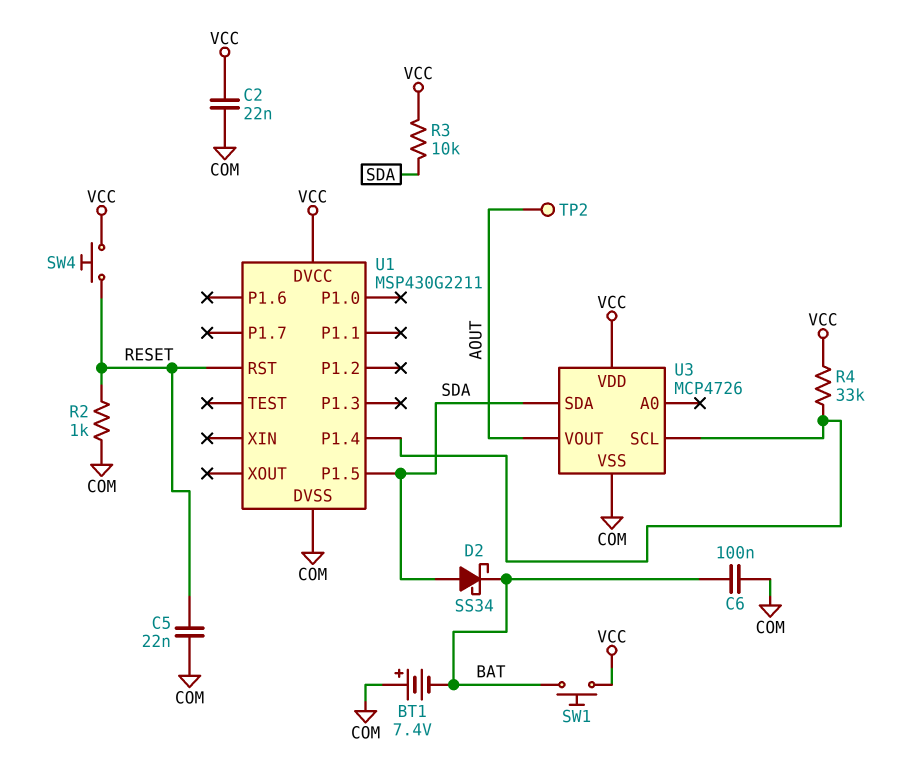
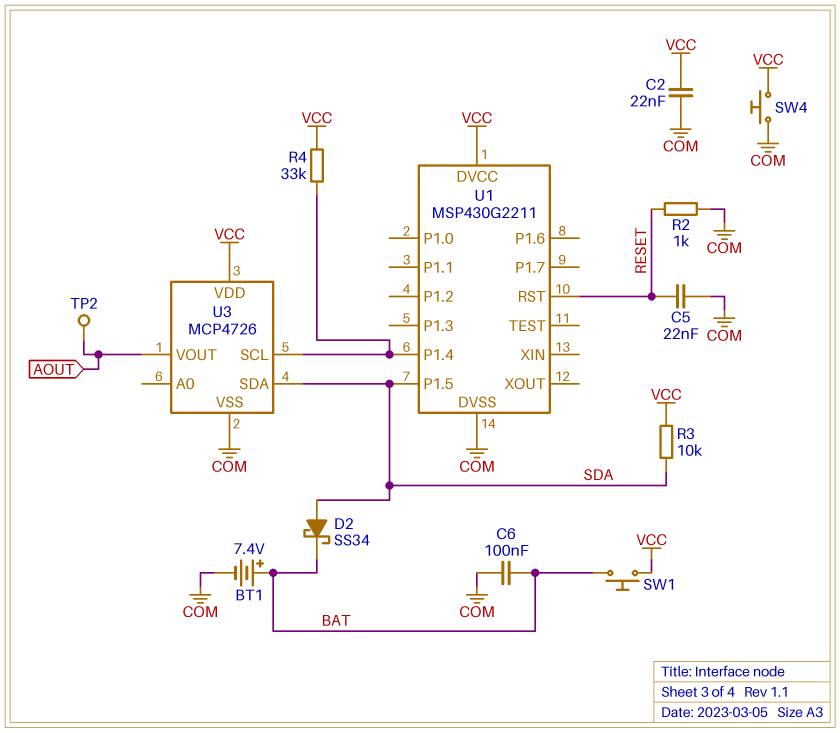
BT1: 7.4V (plus COM, minus BAT) -> 7.4V (plus BAT, minus COM)
SW4: button (RESET, VCC) -> button (COM, VCC)

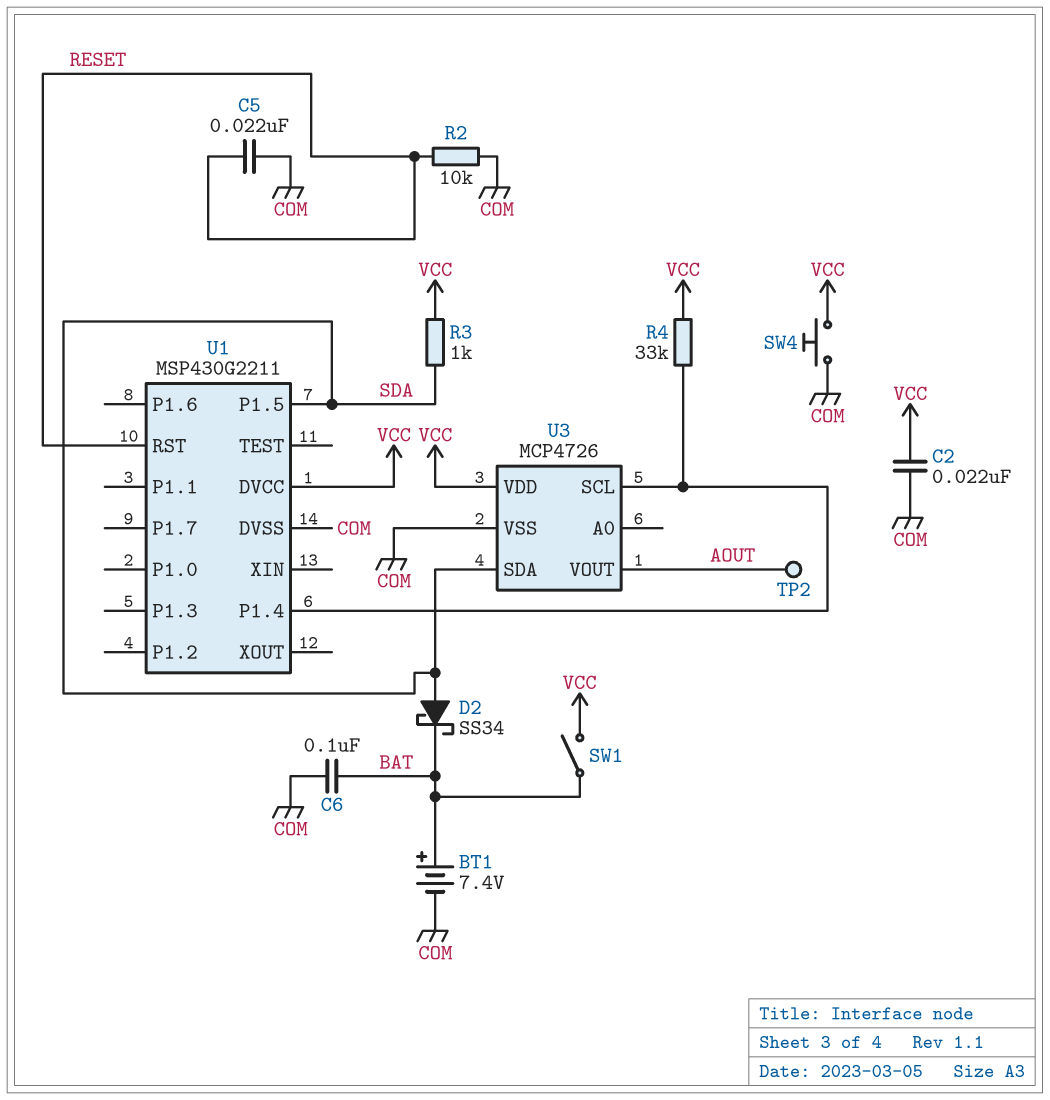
R2: 1k (COM, RESET) -> 10k (COM, RESET)
R3: 10k (SDA, VCC) -> 1k (SDA, VCC)
SW1: button (BAT, VCC) -> switch (BAT, VCC)

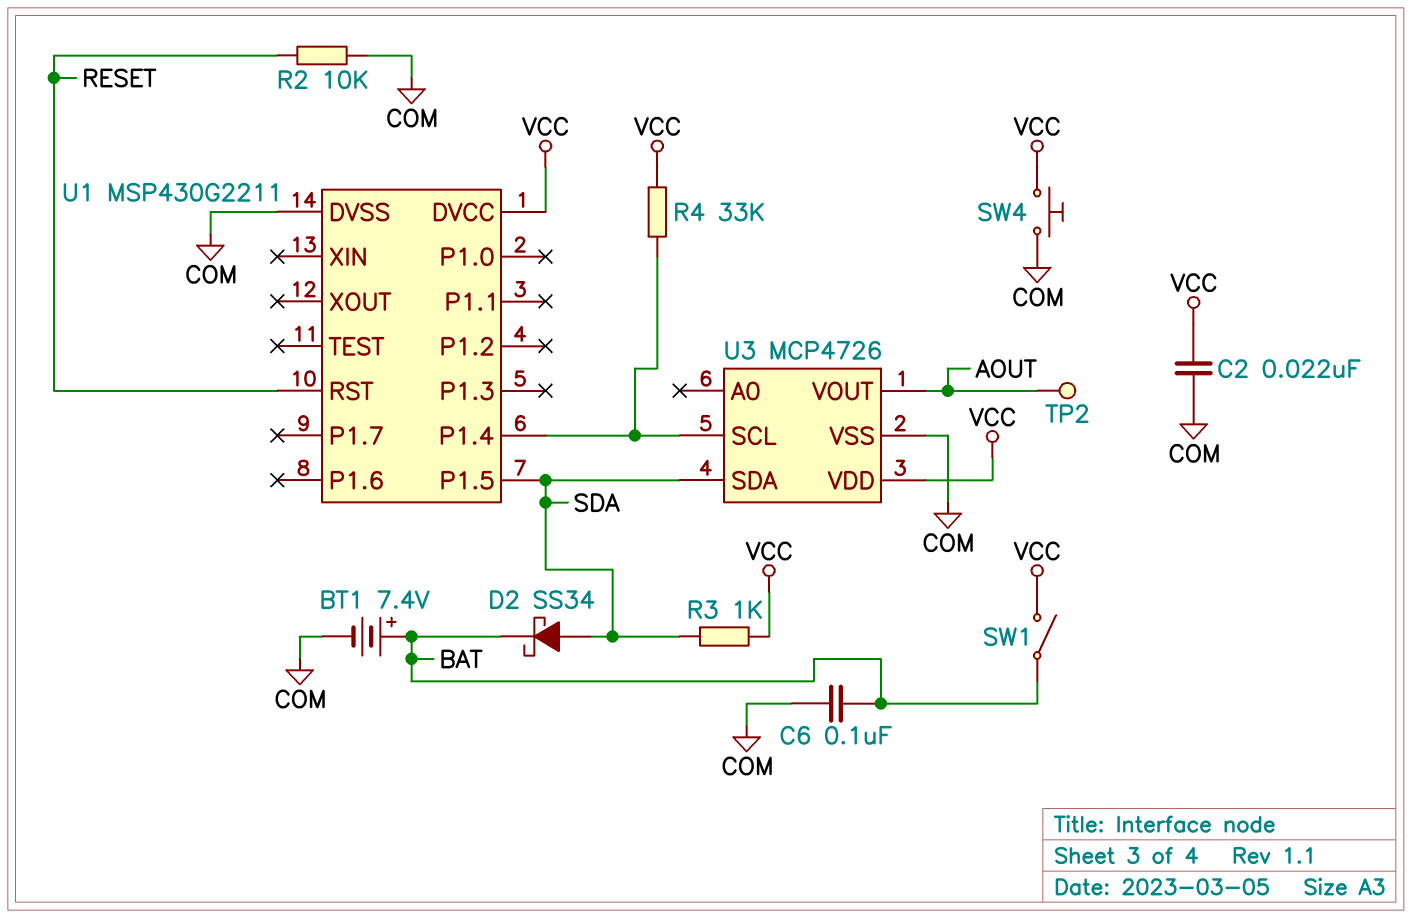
C5: 22nF (COM, RESET) -> none

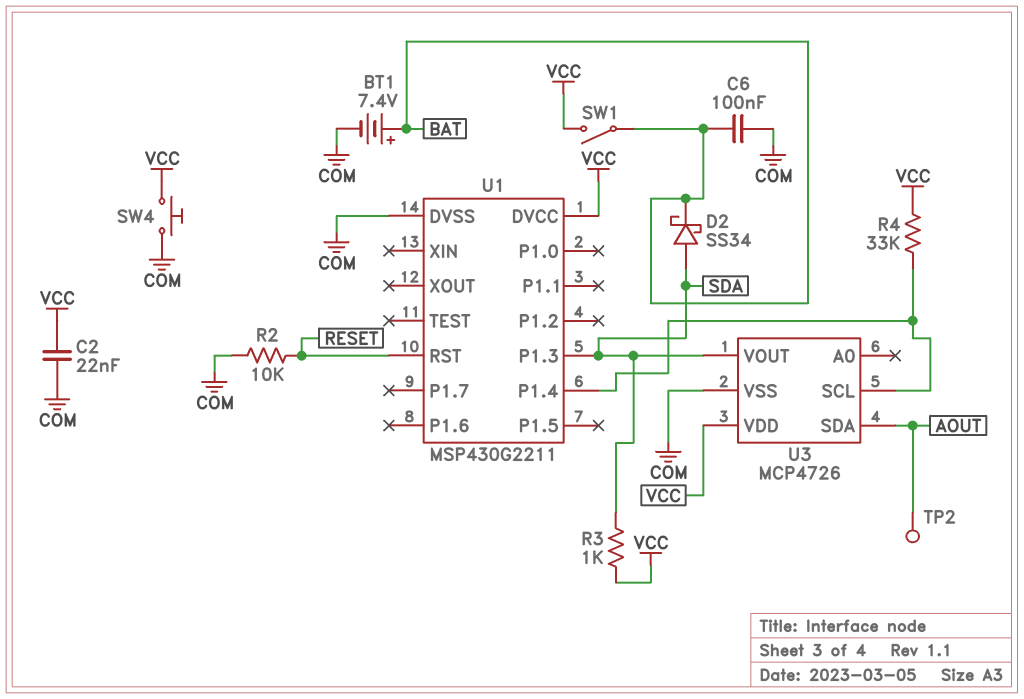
U1 pin P1.3: none -> SDA
U1 pin P1.5: SDA -> none
U3 pin SDA: SDA -> AOUT
U3 pin VOUT: AOUT -> SDA

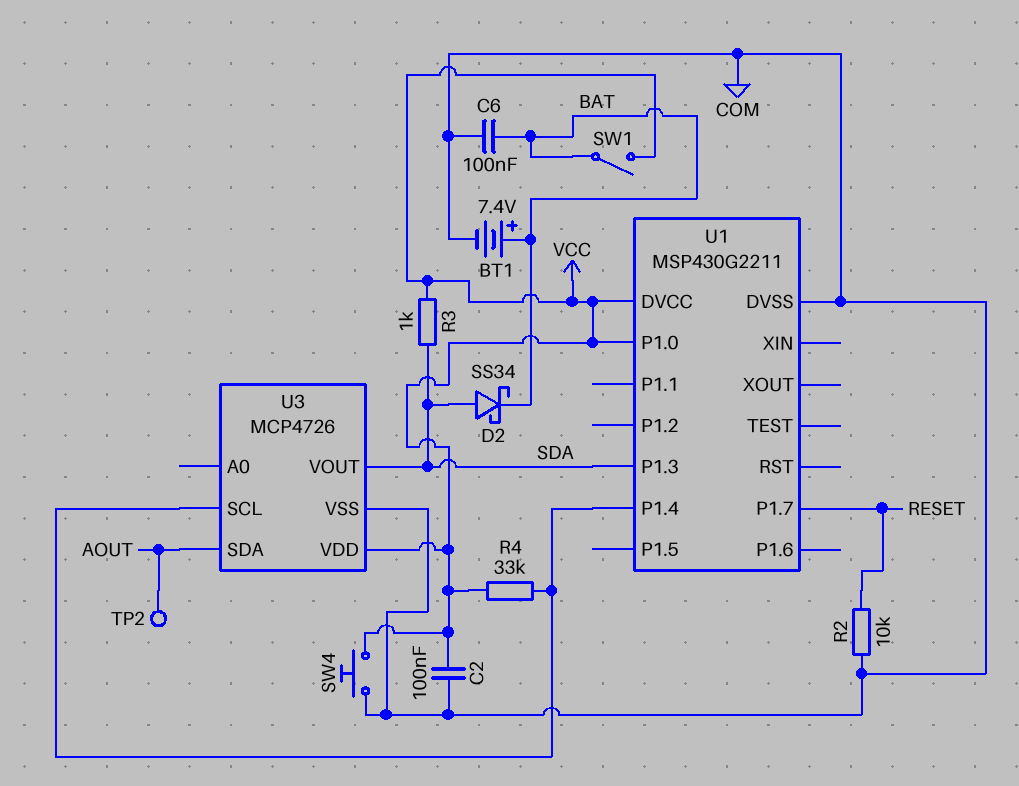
C2: 22nF (COM, VCC) -> 100nF (COM, VCC)
U1 pin P1.0: none -> VCC
U1 pin P1.7: none -> RESET
U1 pin RST: RESET -> none

